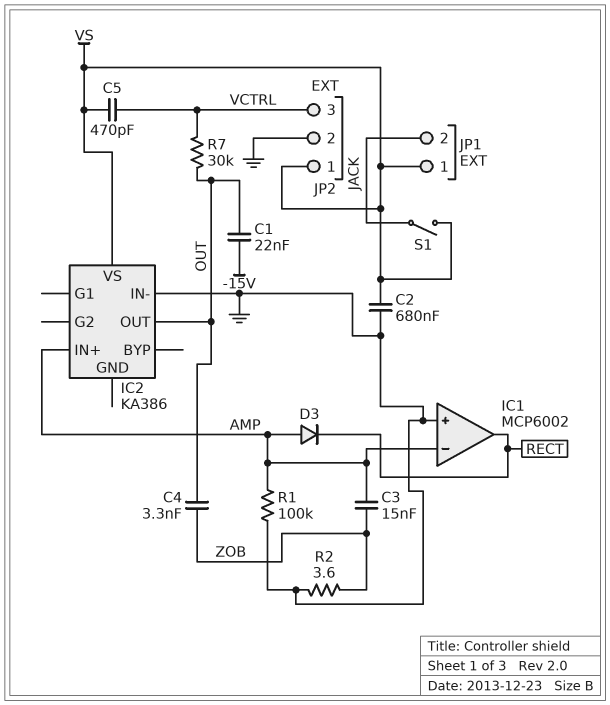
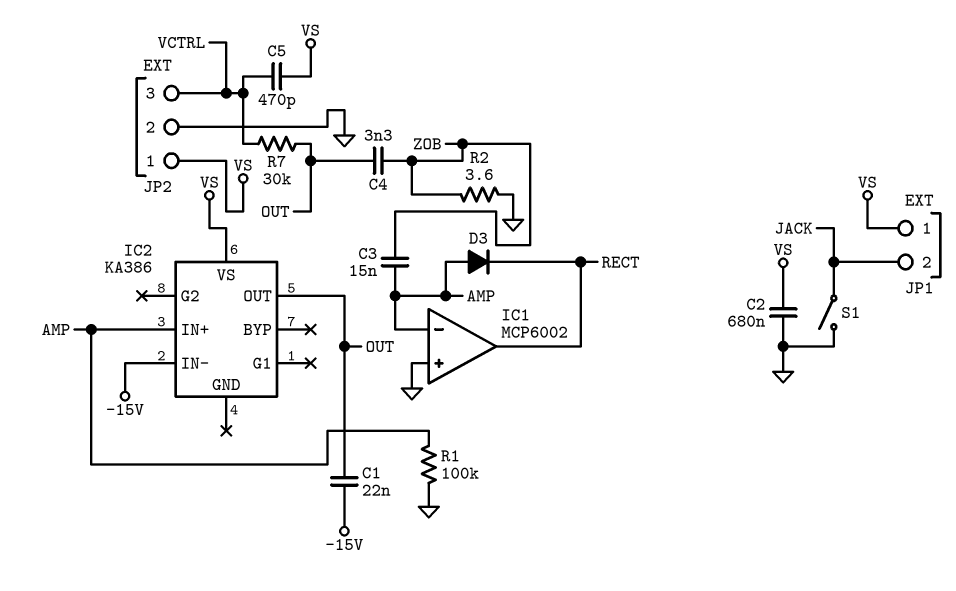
IC2 pin IN-: GND -> -15V
S1: switch (JACK, VS) -> switch (GND, JACK)

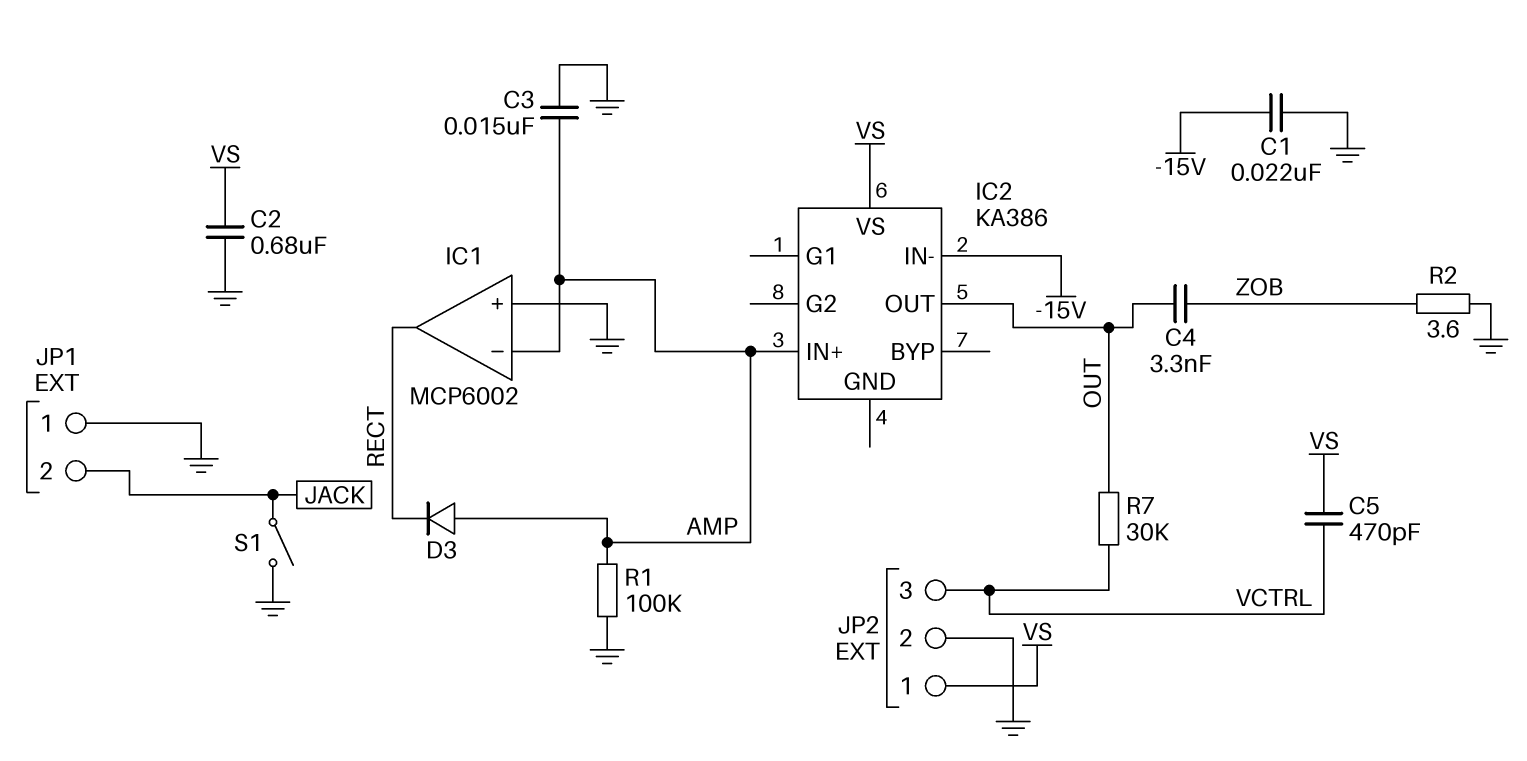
C1: 22nF (-15V, OUT) -> 22nF (-15V, GND)
C3: 15nF (AMP, ZOB) -> 15nF (AMP, GND)
JP1 pin 1: VS -> GND

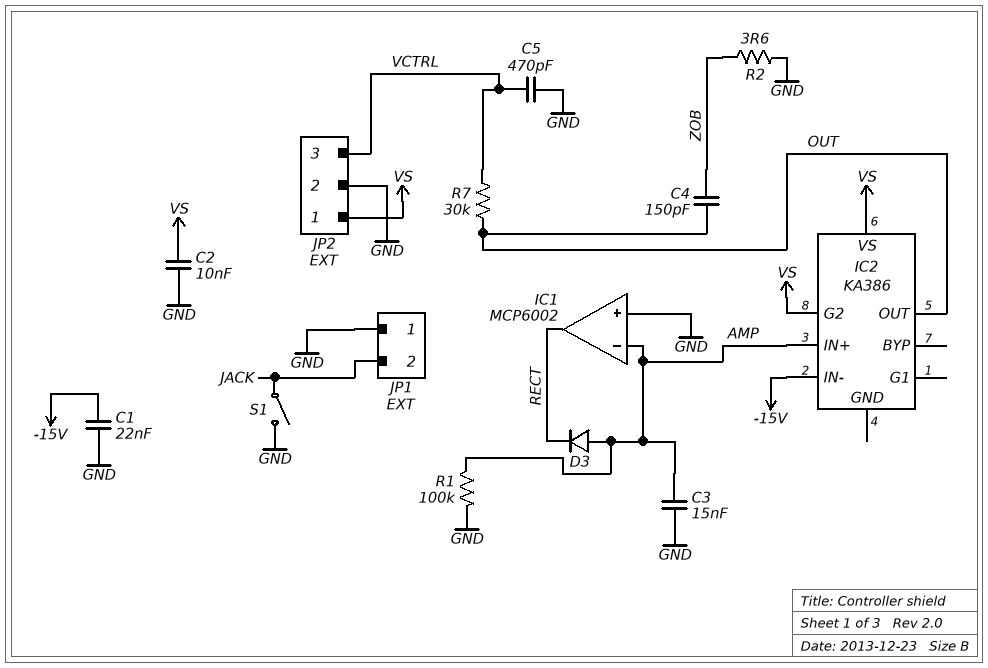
C2: 680nF (GND, VS) -> 10nF (GND, VS)
C4: 3.3nF (OUT, ZOB) -> 150pF (OUT, ZOB)
C5: 470pF (VCTRL, VS) -> 470pF (GND, VCTRL)
IC2 pin G2: none -> VS

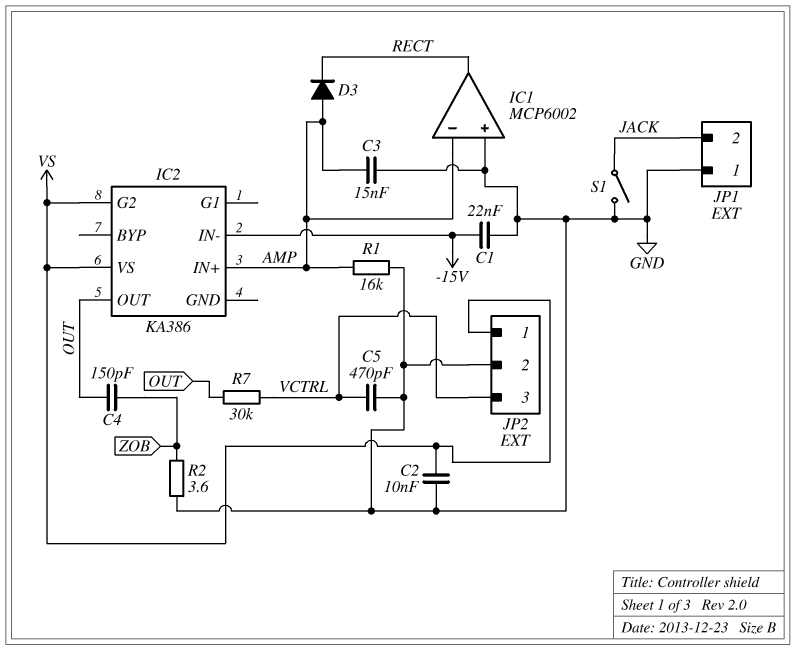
R1: 100k (AMP, GND) -> 16k (AMP, GND)

